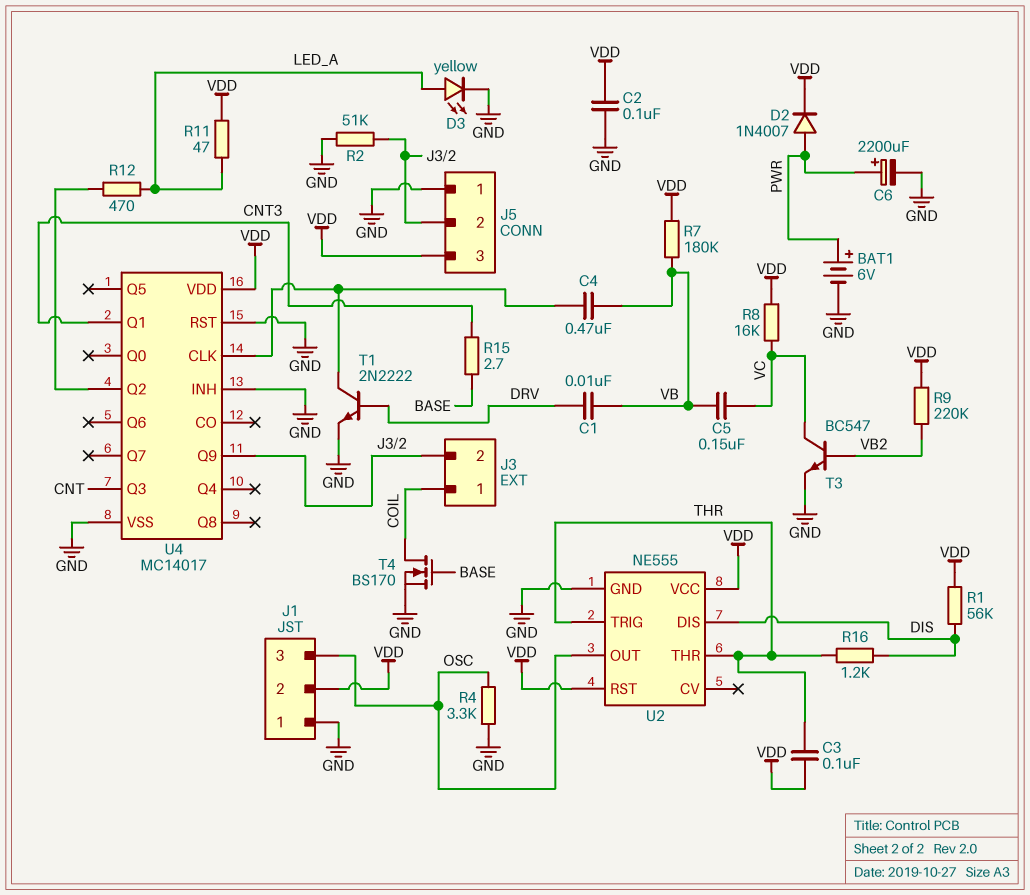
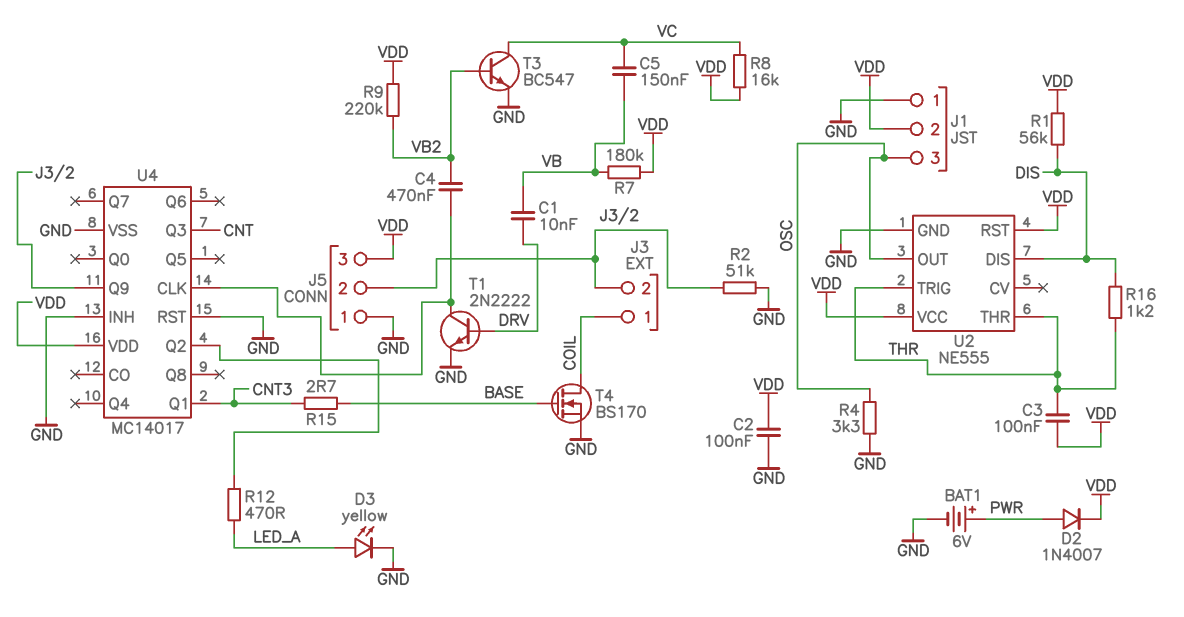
C4: 470nF (U4/CLK, VB) -> 470nF (U4/CLK, VB2)
C6: 2200uF (plus PWR, minus GND) -> none
R11: 47 (LED_A, VDD) -> none

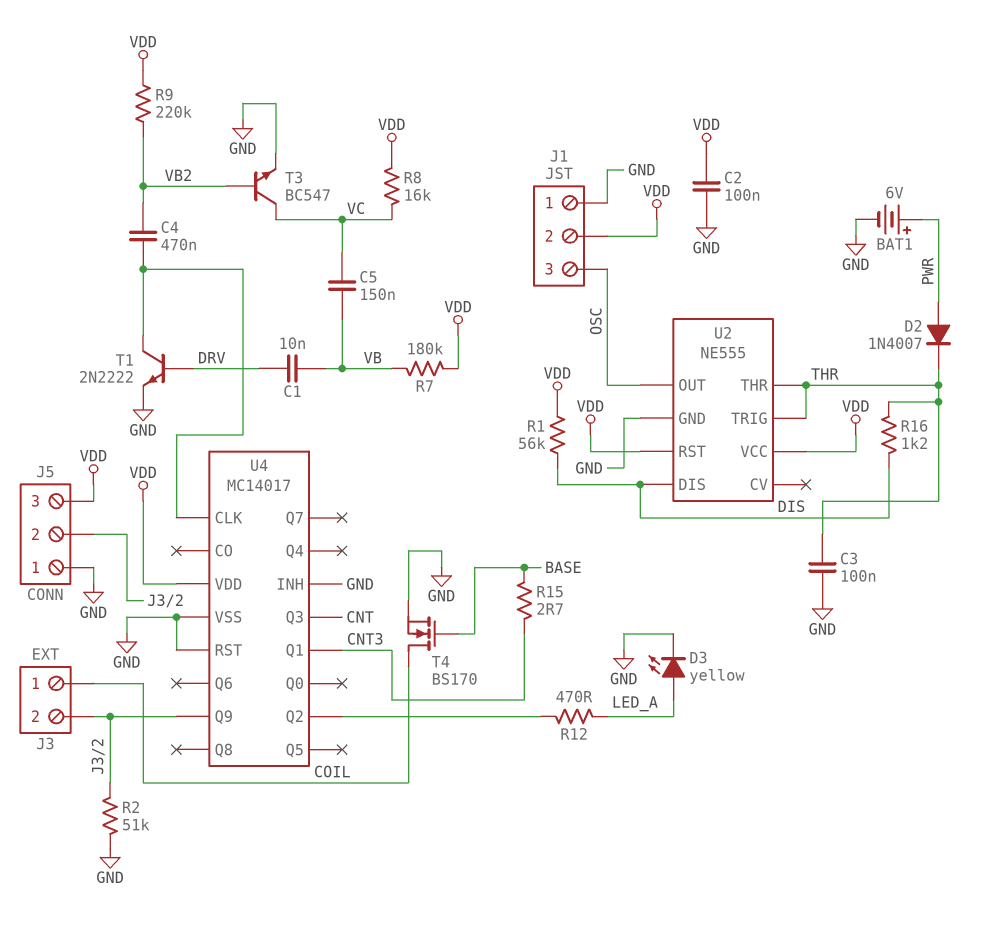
C3: 100nF (THR, VDD) -> 100nF (GND, THR)
D2: diode 1N4007 (A PWR, K VDD) -> diode 1N4007 (A PWR, K THR)
R4: 3.3k (GND, OSC) -> none

